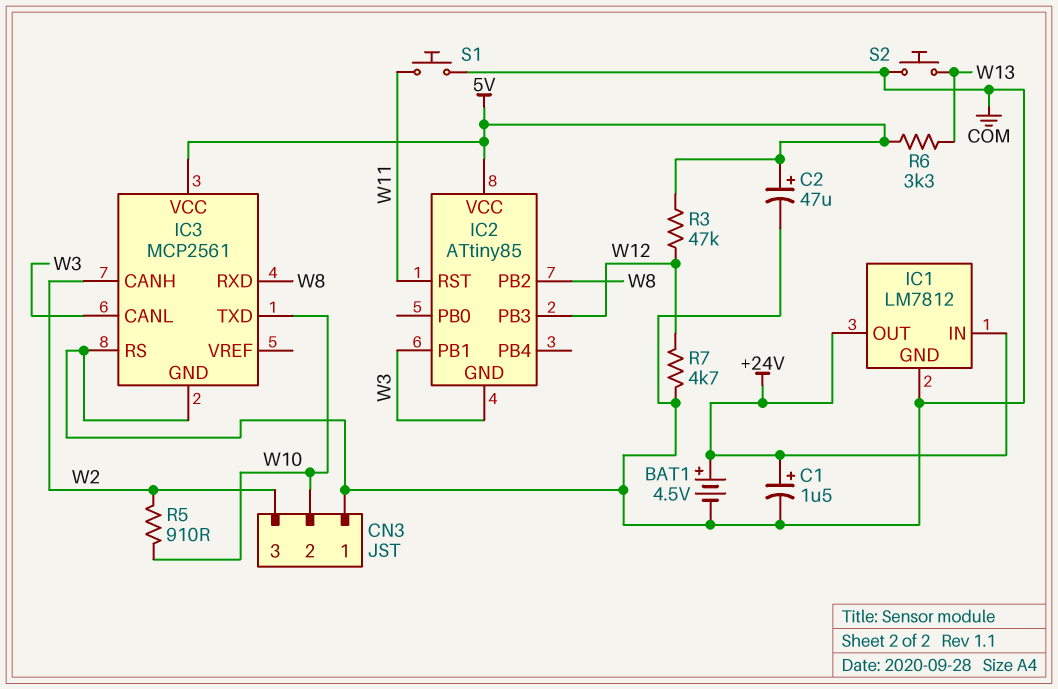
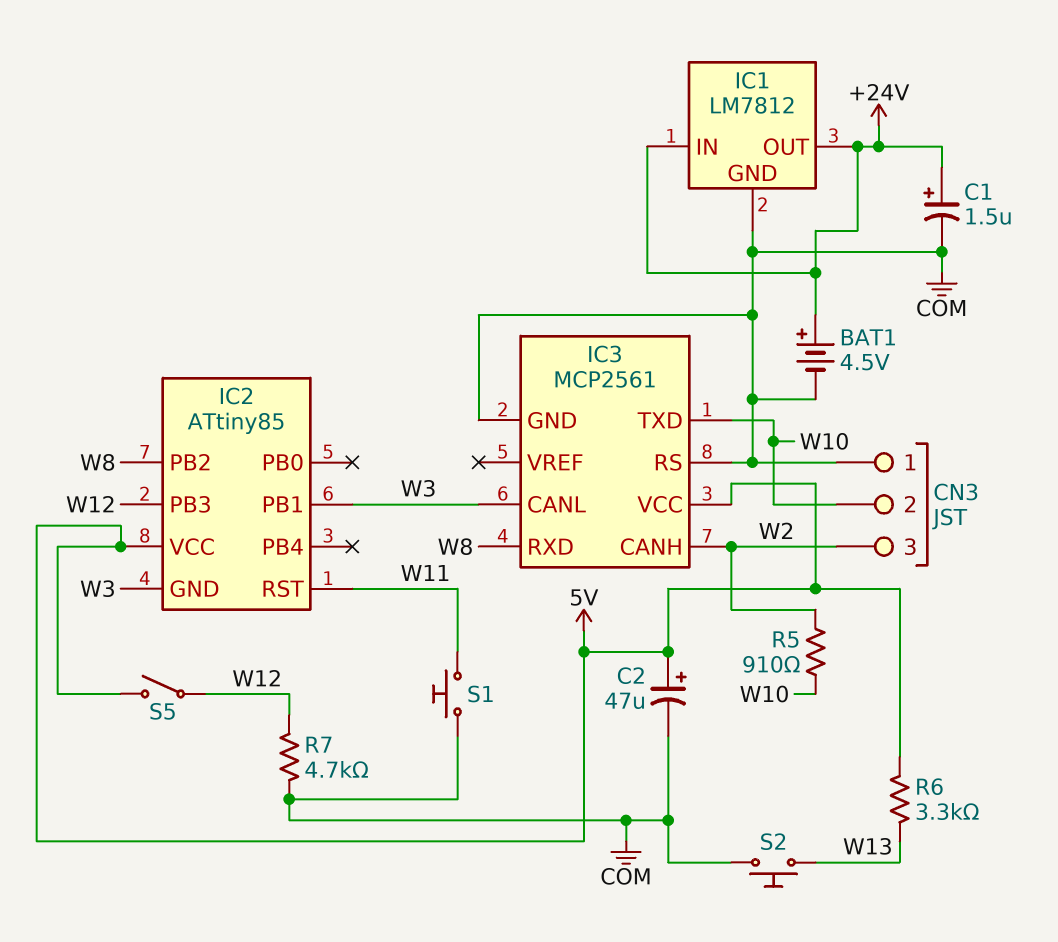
R3: 47k (5V, W12) -> none
S5: none -> switch (5V, W12)

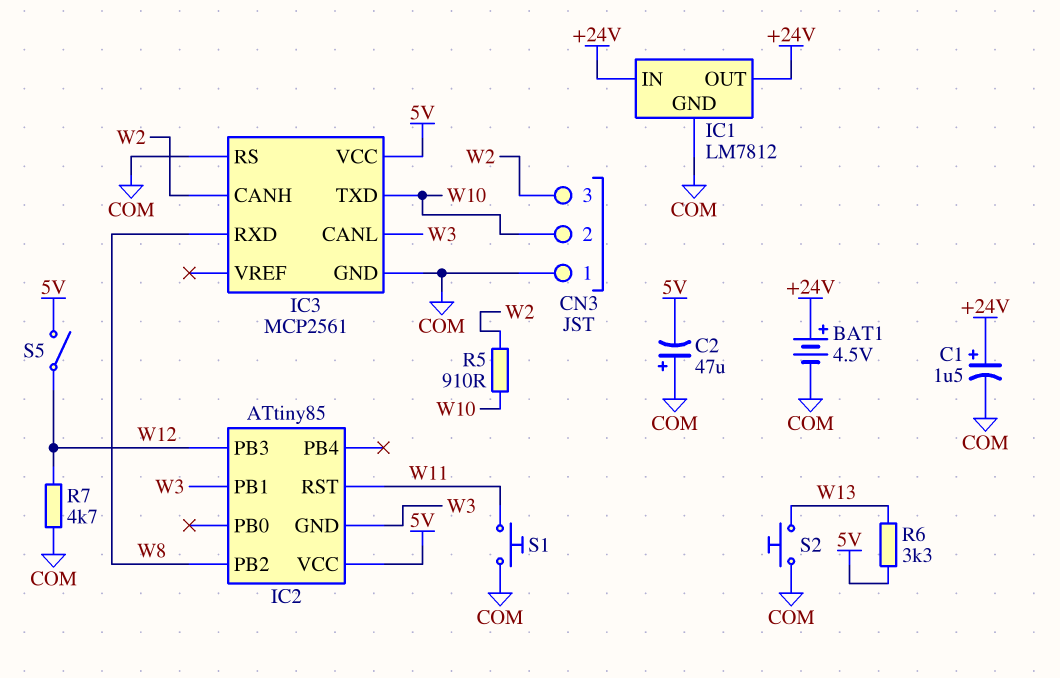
C2: 47uF (plus 5V, minus COM) -> 47uF (plus COM, minus 5V)

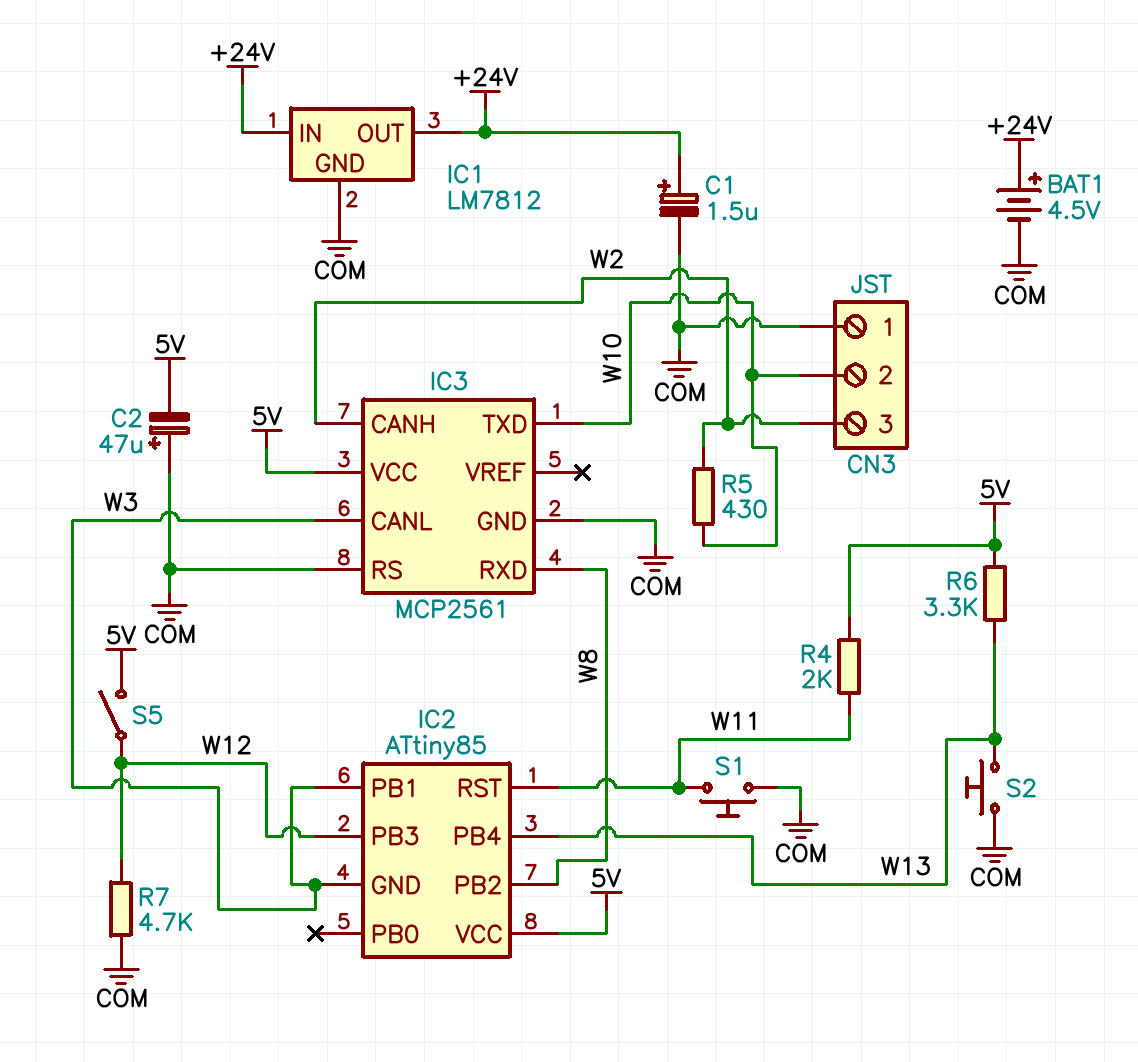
IC2 pin PB4: none -> W13
R4: none -> 2k (5V, W11)
R5: 910 (W2, W10) -> 430 (W2, W10)

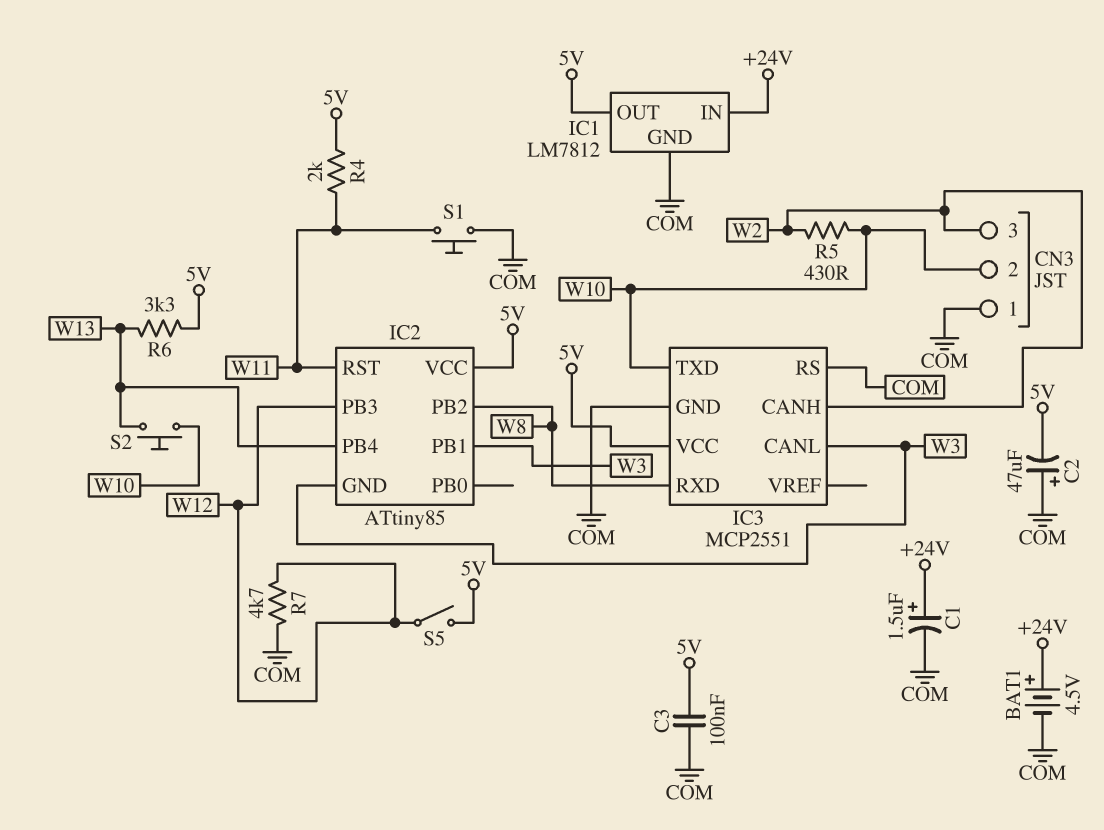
C3: none -> 100nF (5V, COM)
IC1 pin OUT: +24V -> 5V
IC3: MCP2561 -> MCP2551
S2: button (COM, W13) -> button (W10, W13)

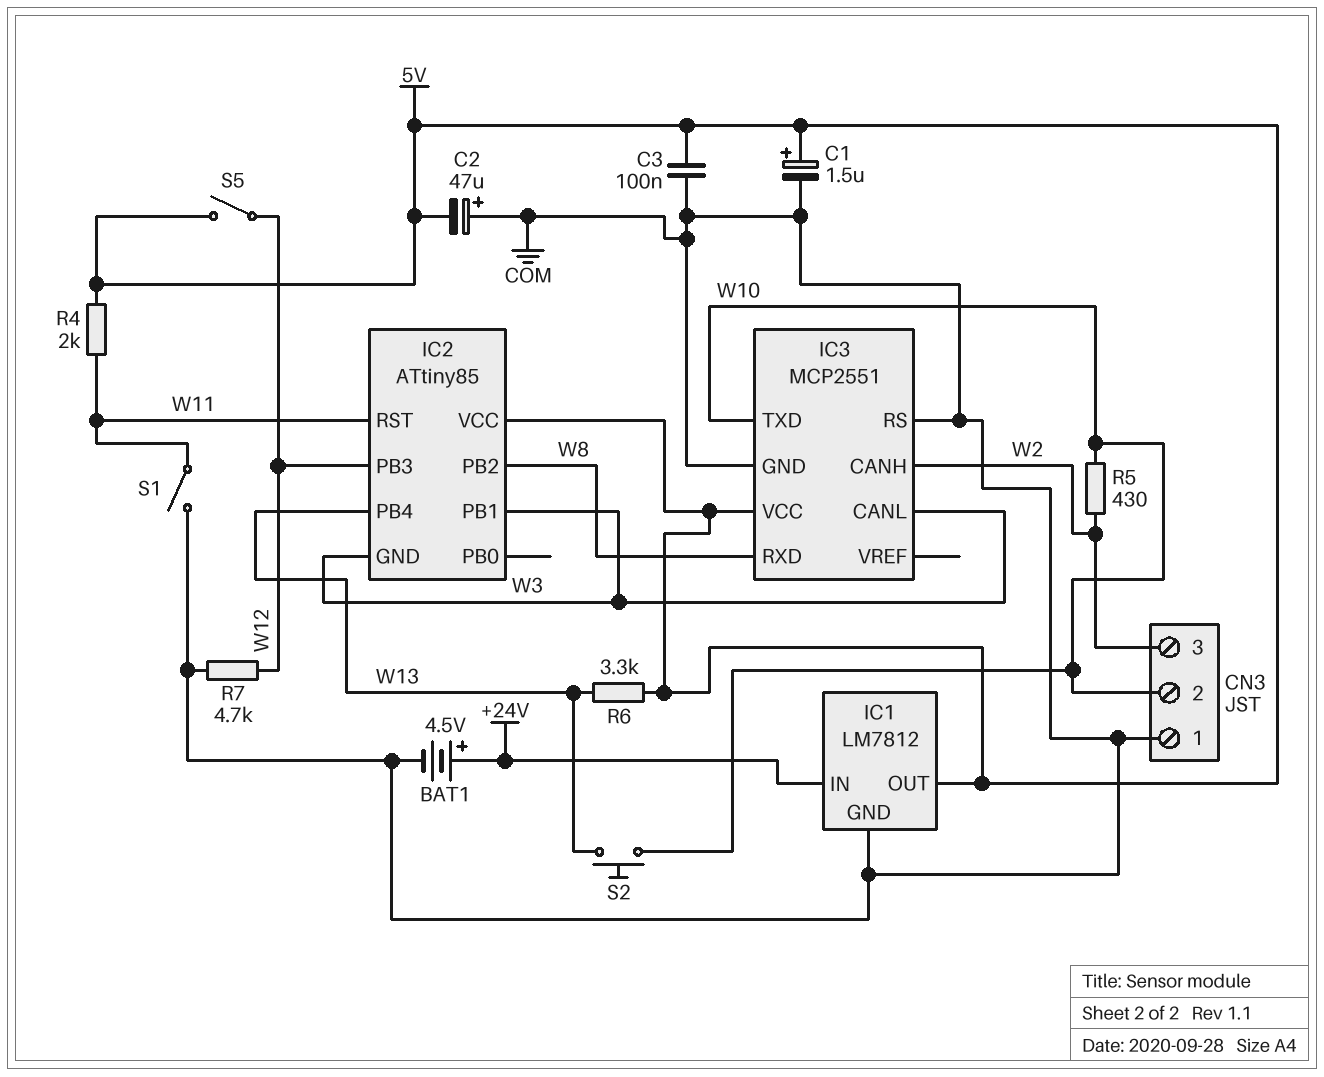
C1: 1.5uF (plus +24V, minus COM) -> 1.5uF (plus 5V, minus COM)
S1: button (COM, W11) -> switch (COM, W11)

